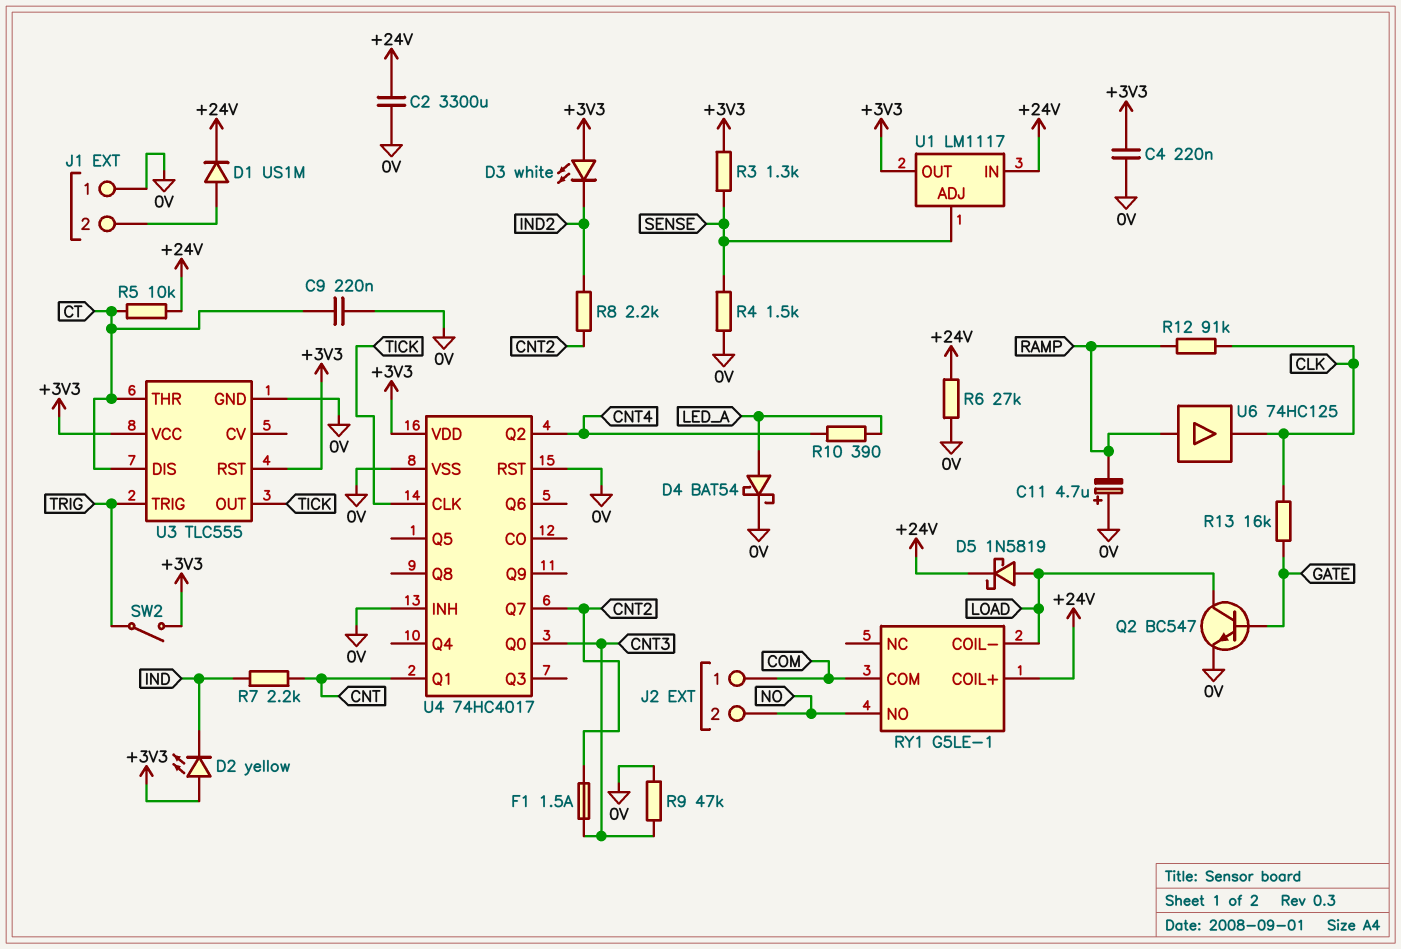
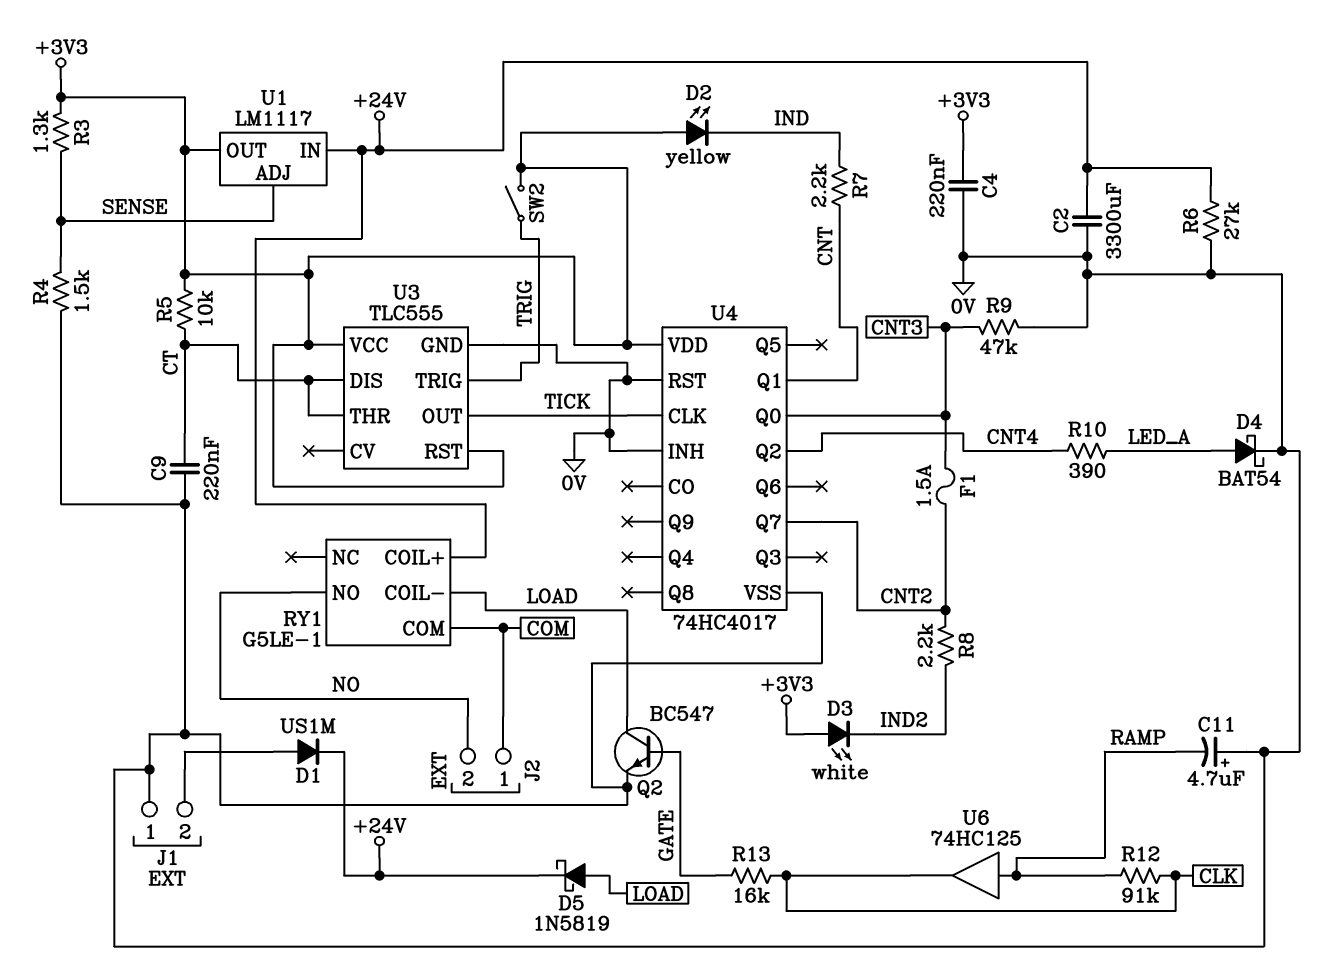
R5: 10k (+24V, CT) -> 10k (+3V3, CT)

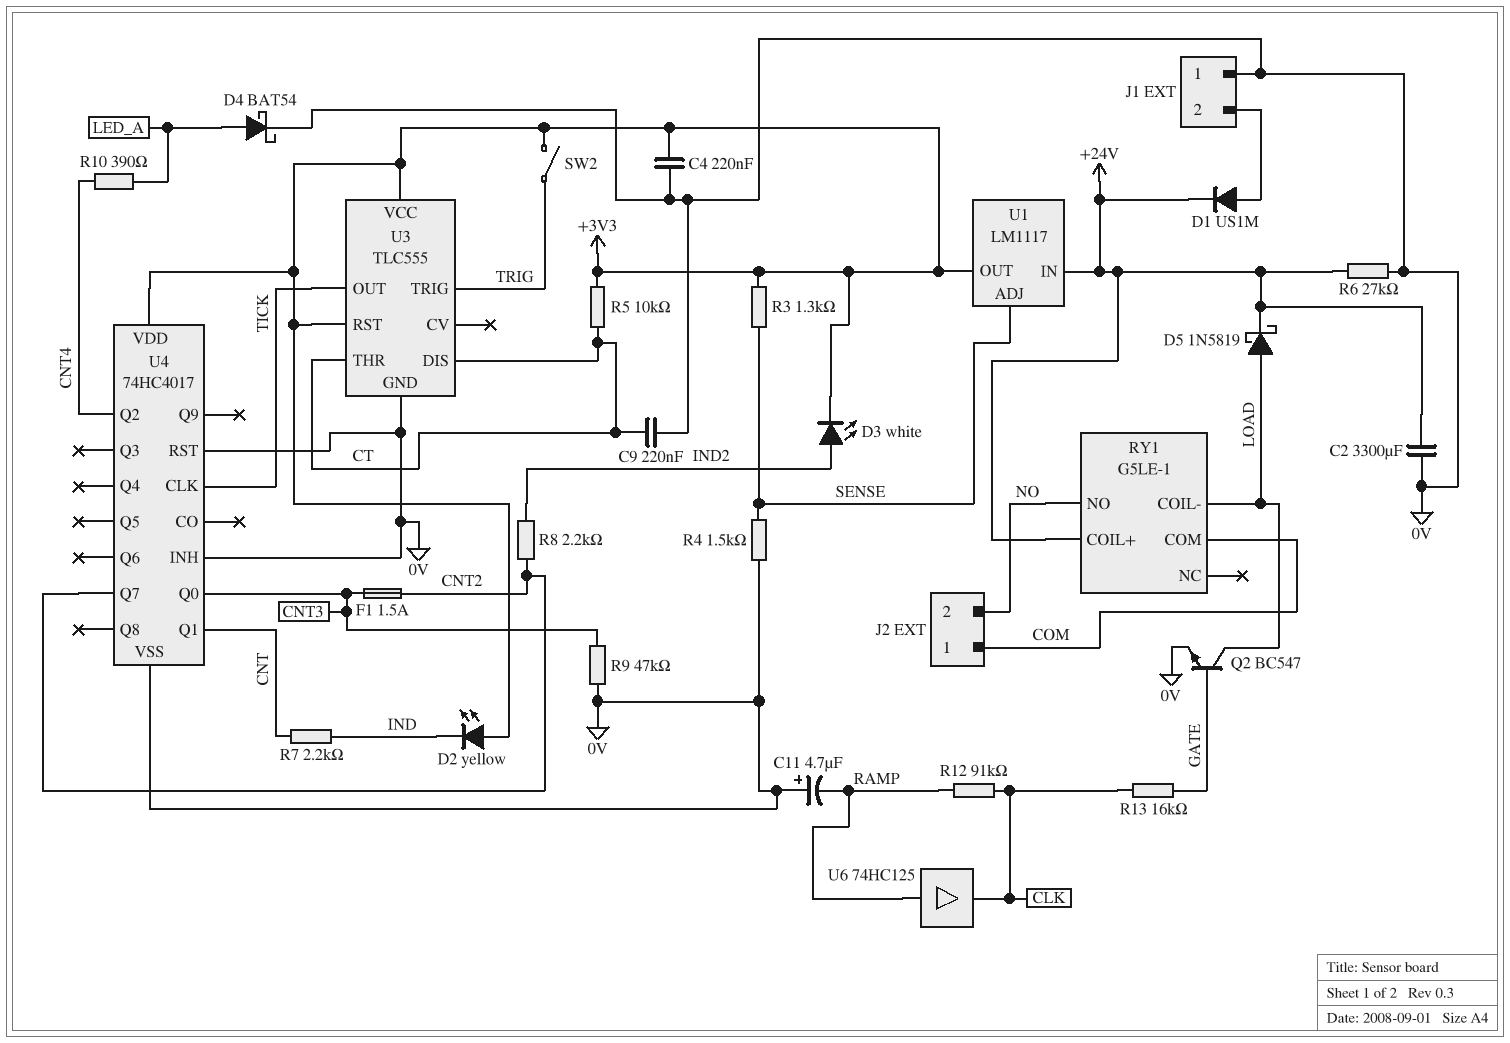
D3: LED white (A +3V3, K IND2) -> LED white (A IND2, K +3V3)

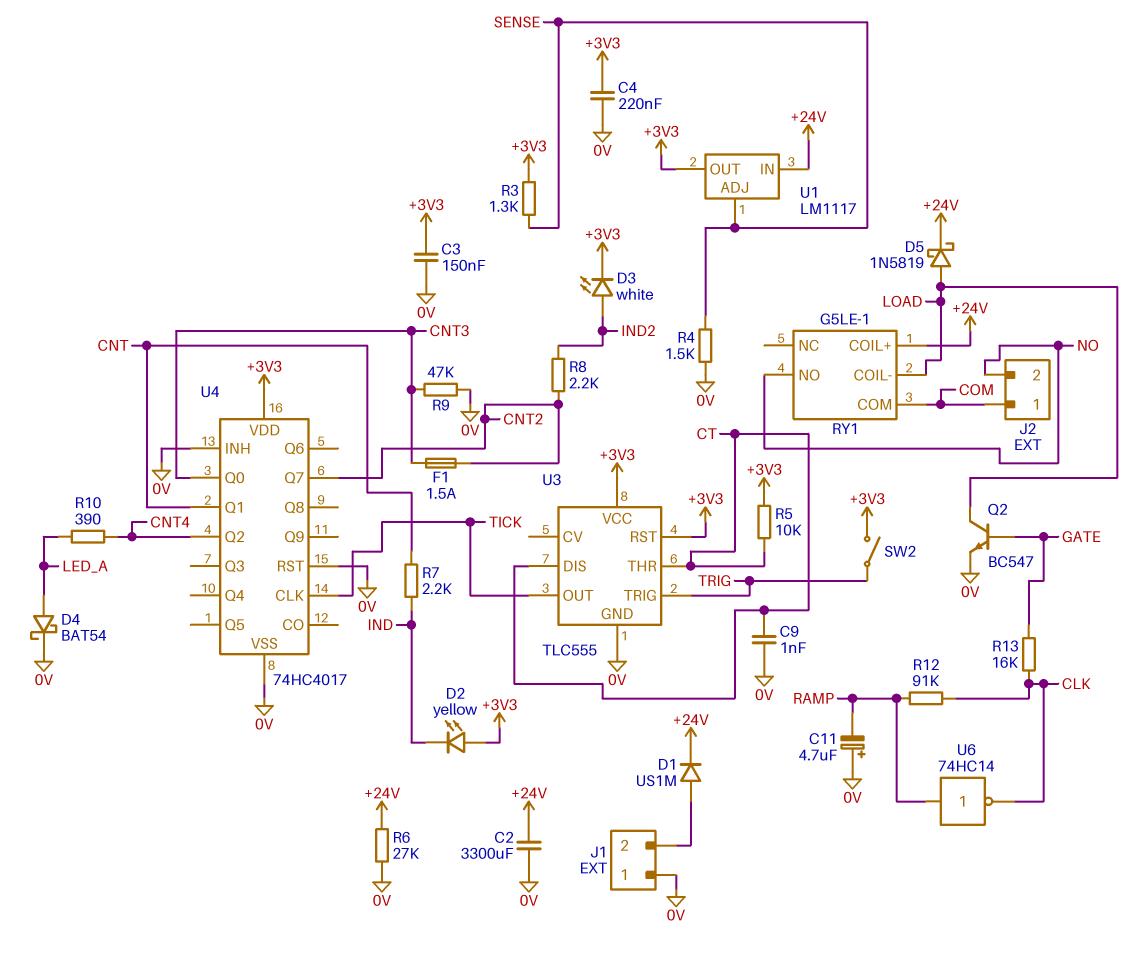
C3: none -> 150nF (+3V3, 0V)
C9: 220nF (0V, CT) -> 1nF (0V, CT)
U6: buffer 74HC125 (in RAMP, out CLK) -> NOT 74HC14 (in RAMP, out CLK)

